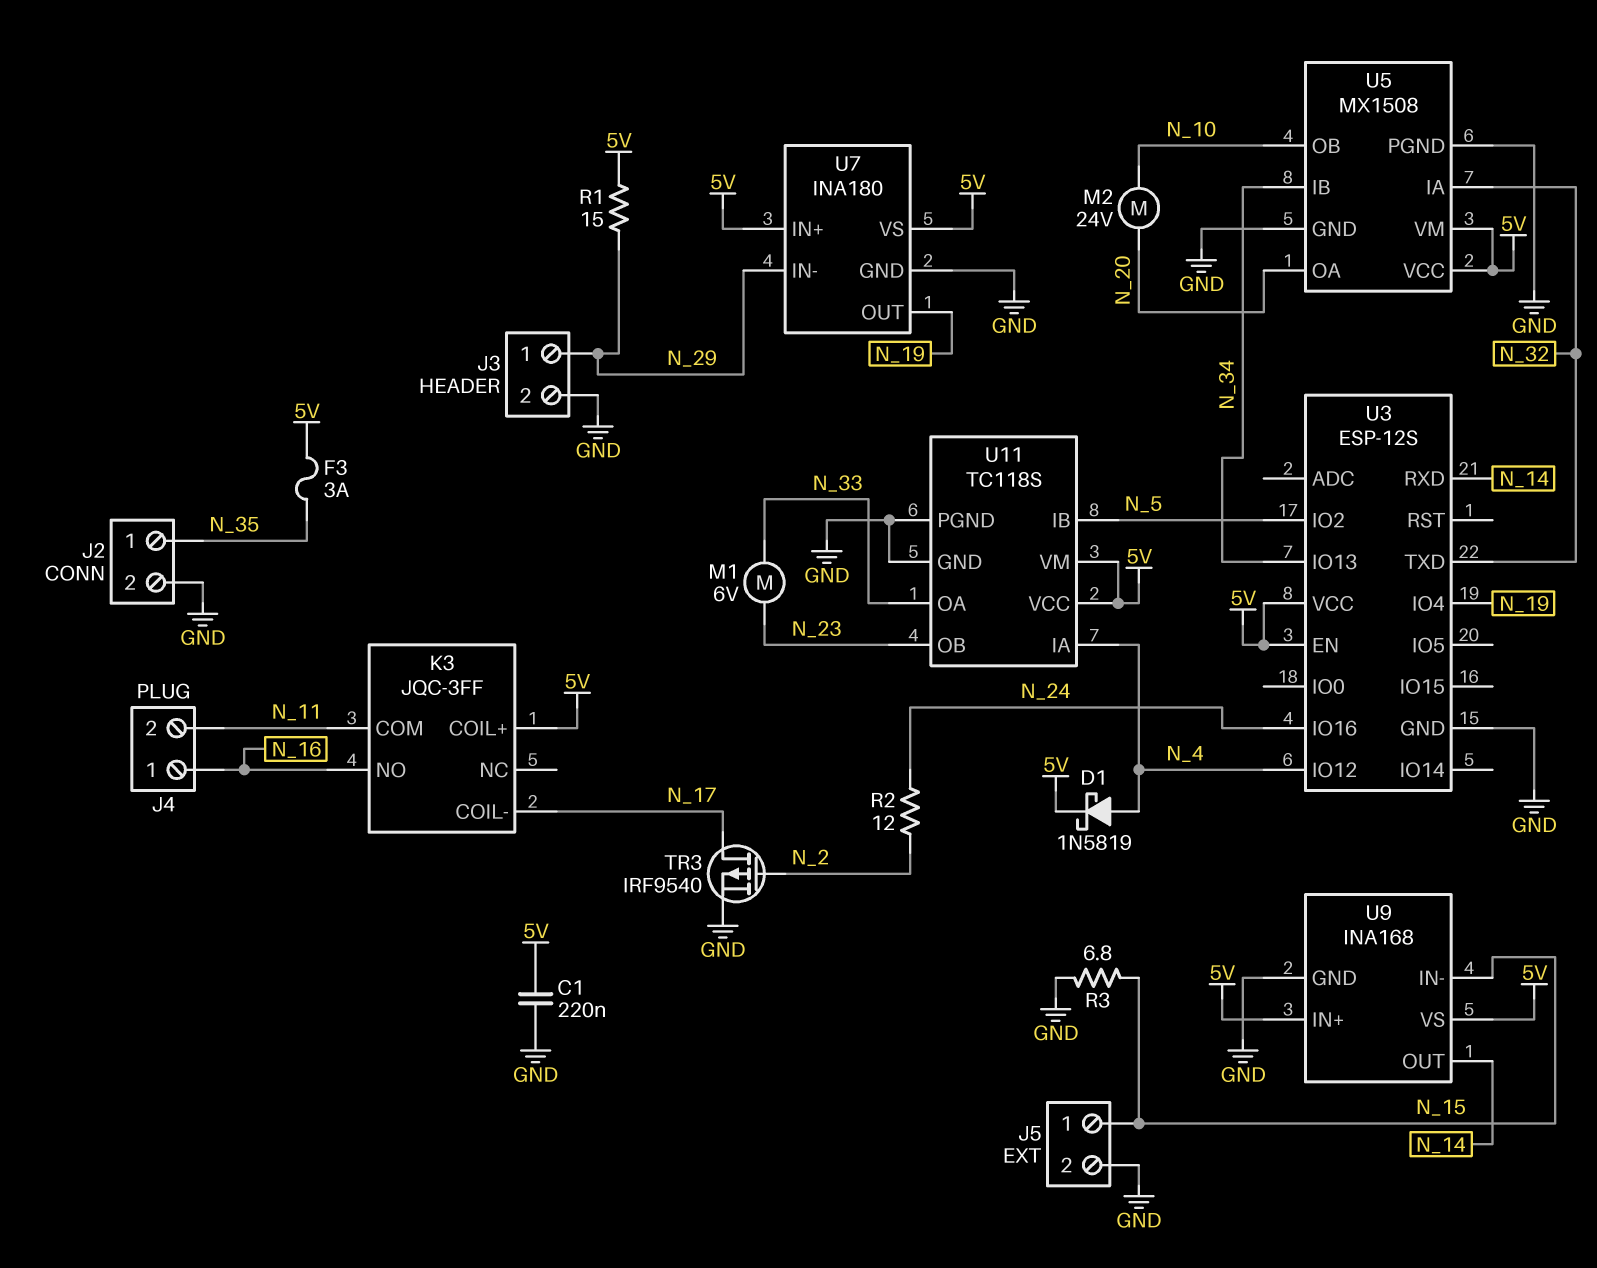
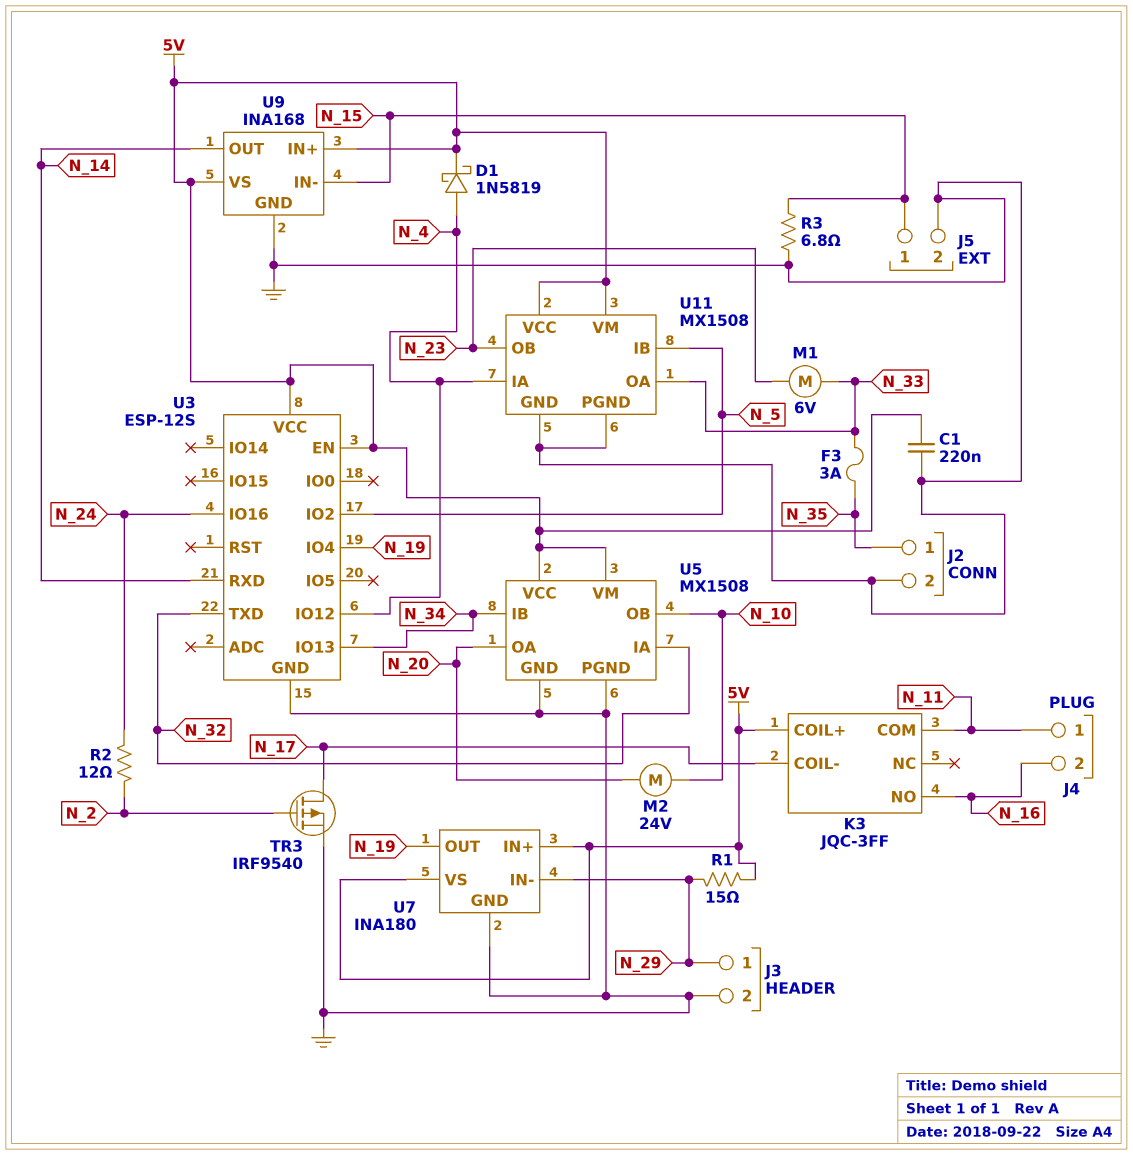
F3: 3A (5V, N_35) -> 3A (N_33, N_35)
J4 pin 1: N_16 -> N_11
J4 pin 2: N_11 -> N_16
U11: TC118S -> MX1508

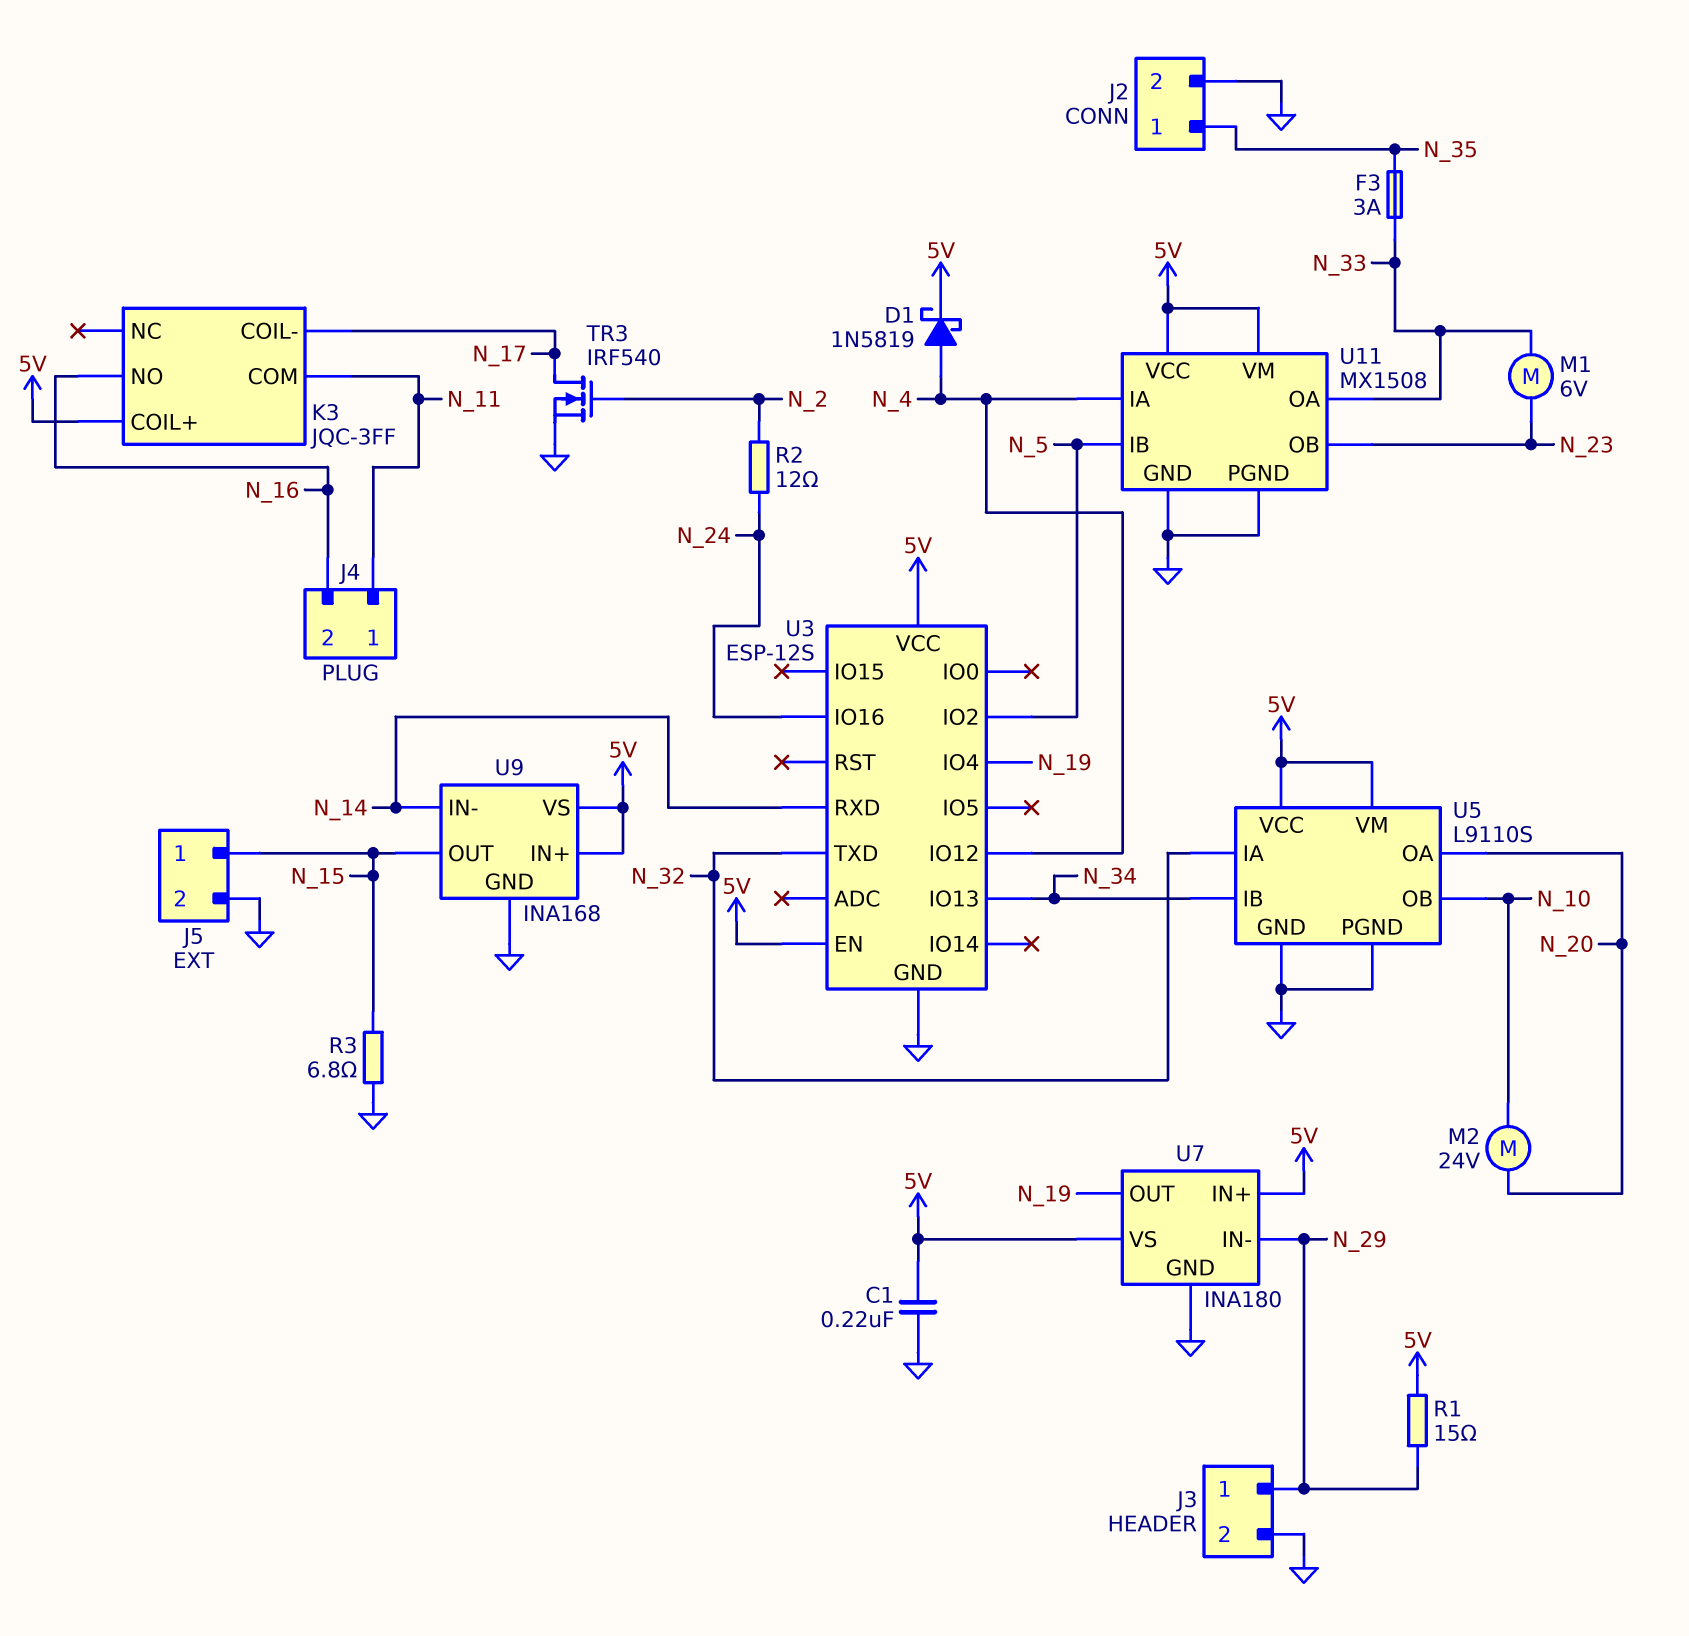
TR3: PMOS IRF9540 (G N_2, D N_17, S GND) -> NMOS IRF540 (G N_2, D N_17, S GND)
U5: MX1508 -> L9110S
U9 pin IN-: N_15 -> N_14
U9 pin OUT: N_14 -> N_15

